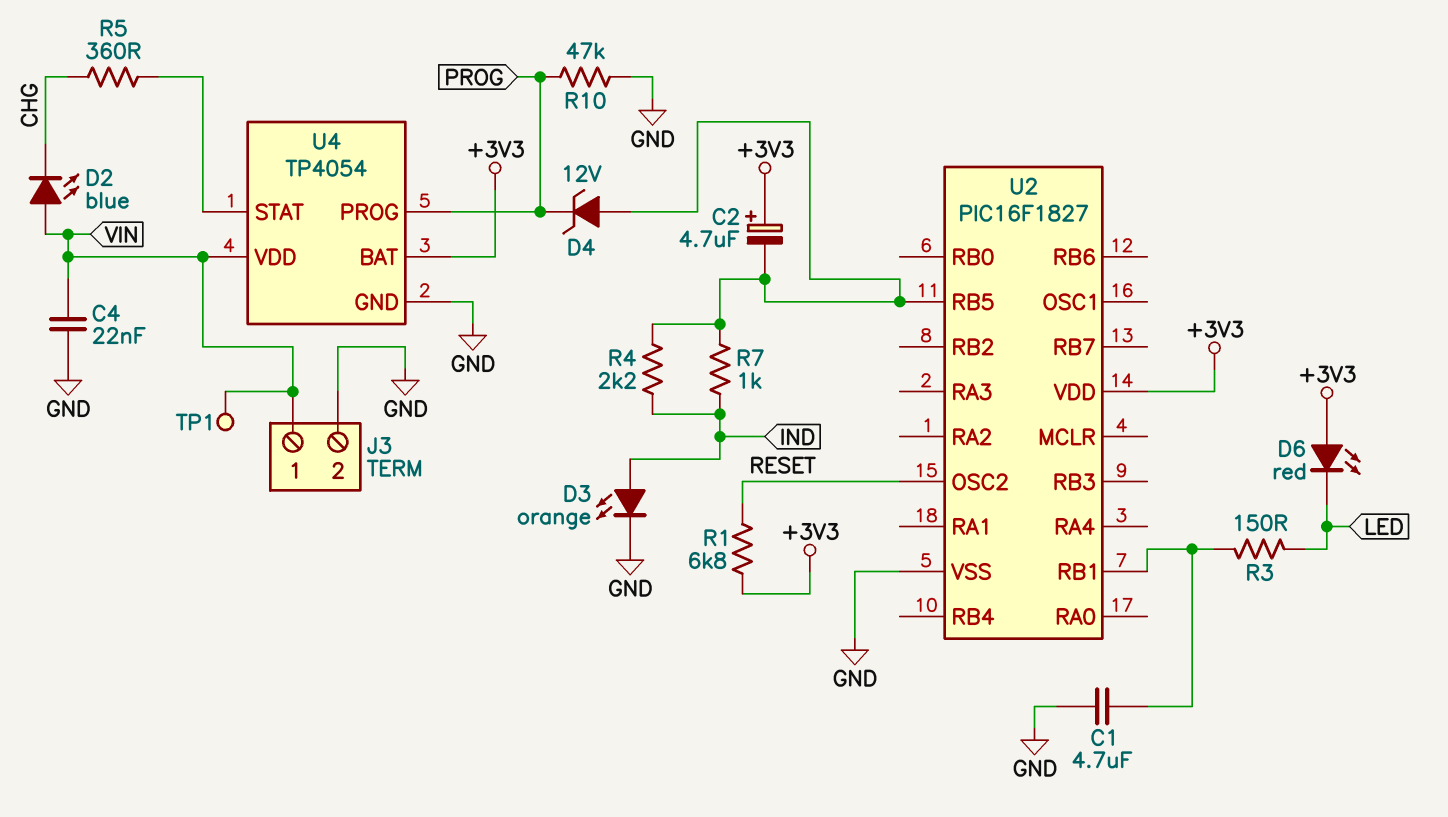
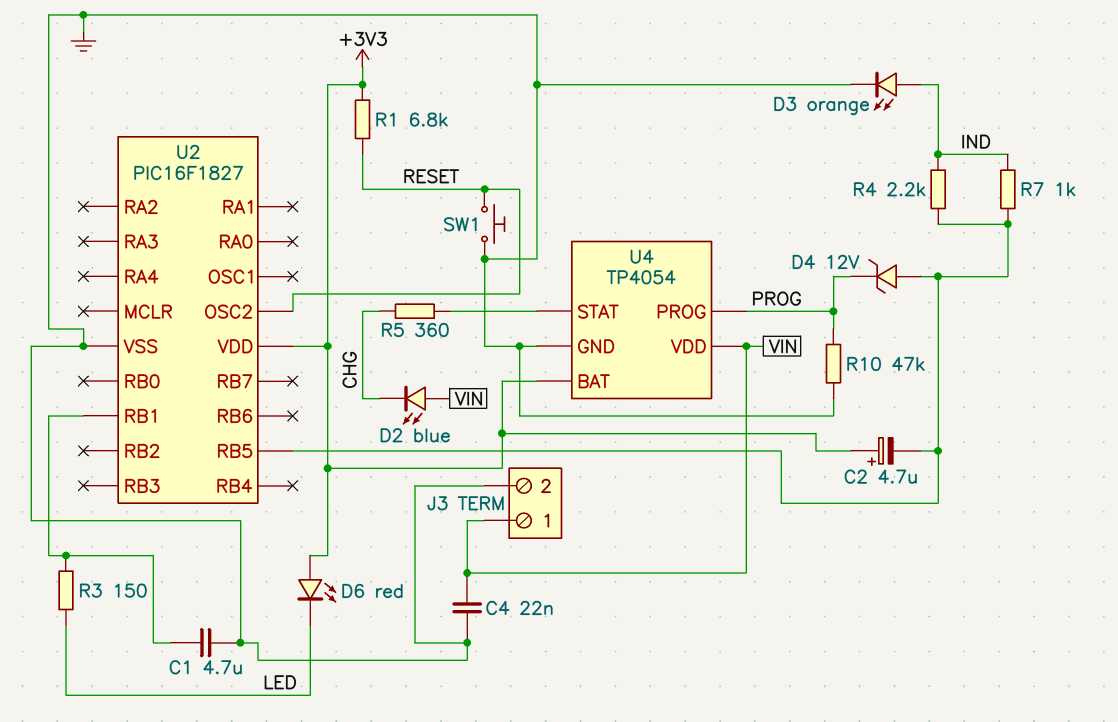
SW1: none -> button (GND, RESET)
TP1: test point (VIN) -> none

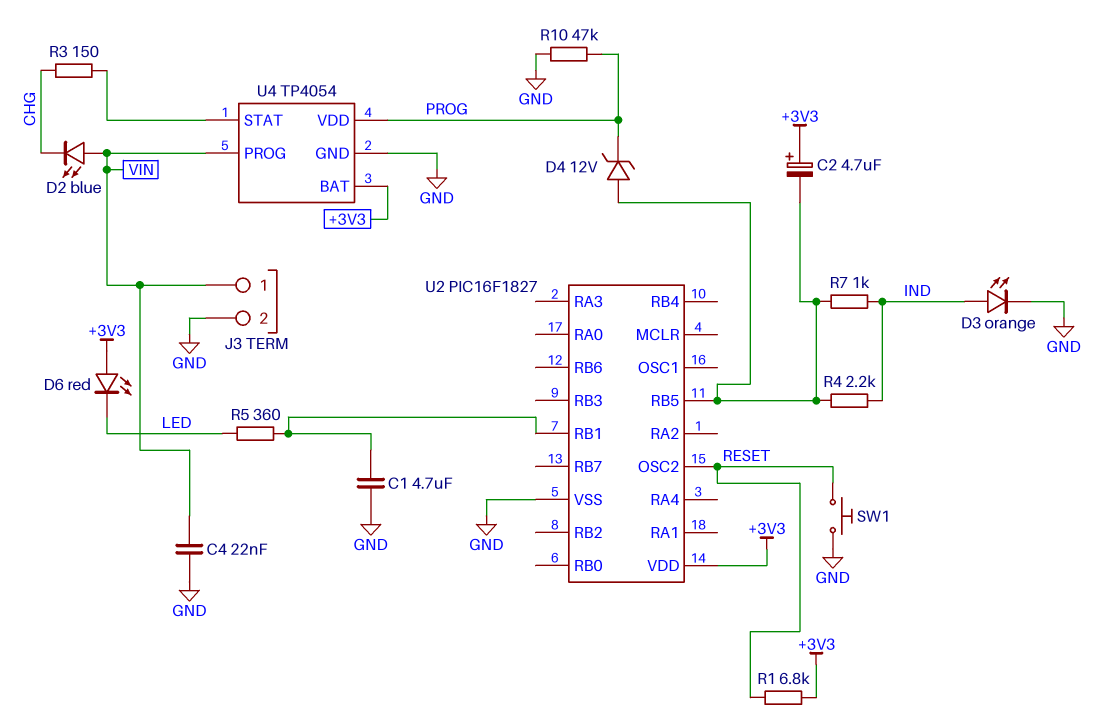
R3: 150 (LED, U2/RB1) -> 150 (CHG, U4/STAT)
R5: 360 (CHG, U4/STAT) -> 360 (LED, U2/RB1)
U4 pin PROG: PROG -> VIN
U4 pin VDD: VIN -> PROG

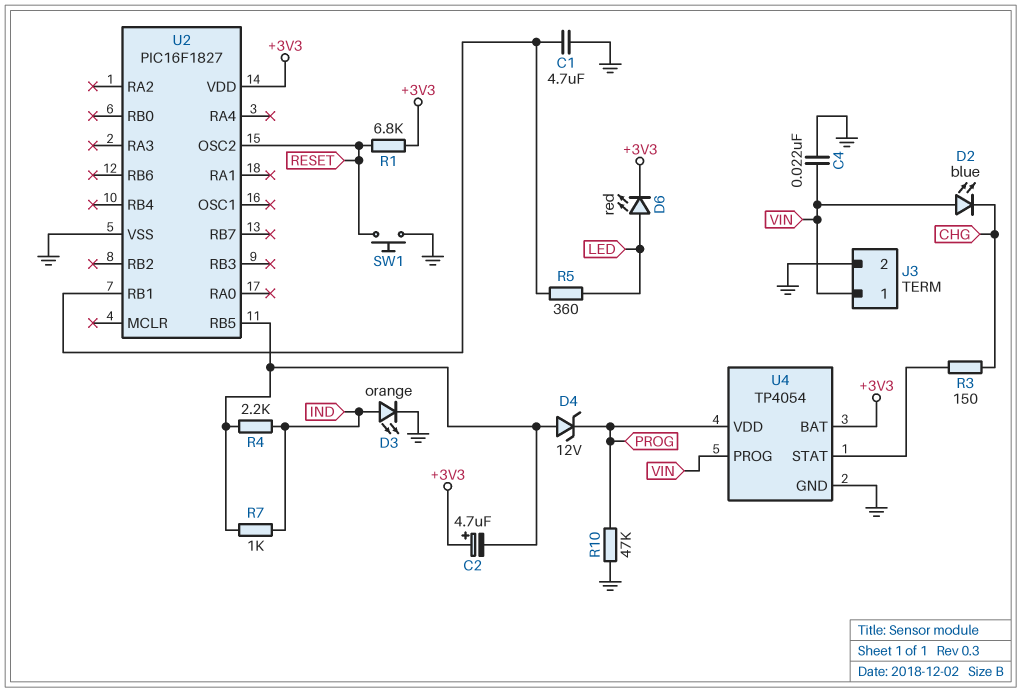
D6: LED red (A +3V3, K LED) -> LED red (A LED, K +3V3)

